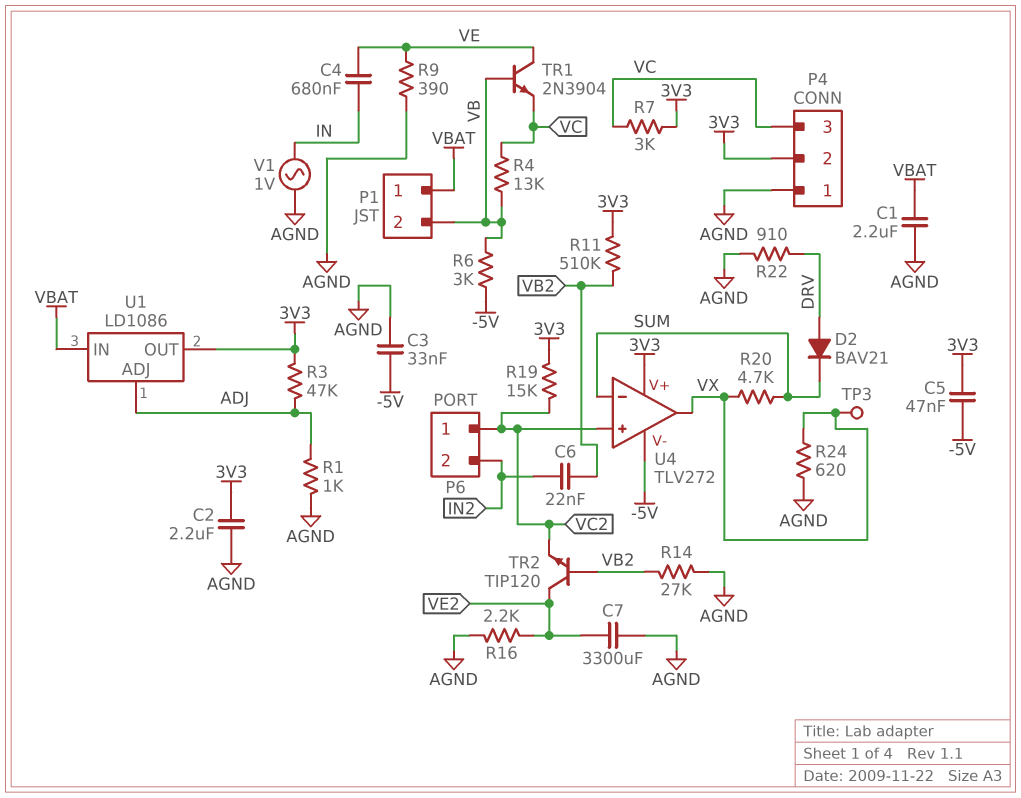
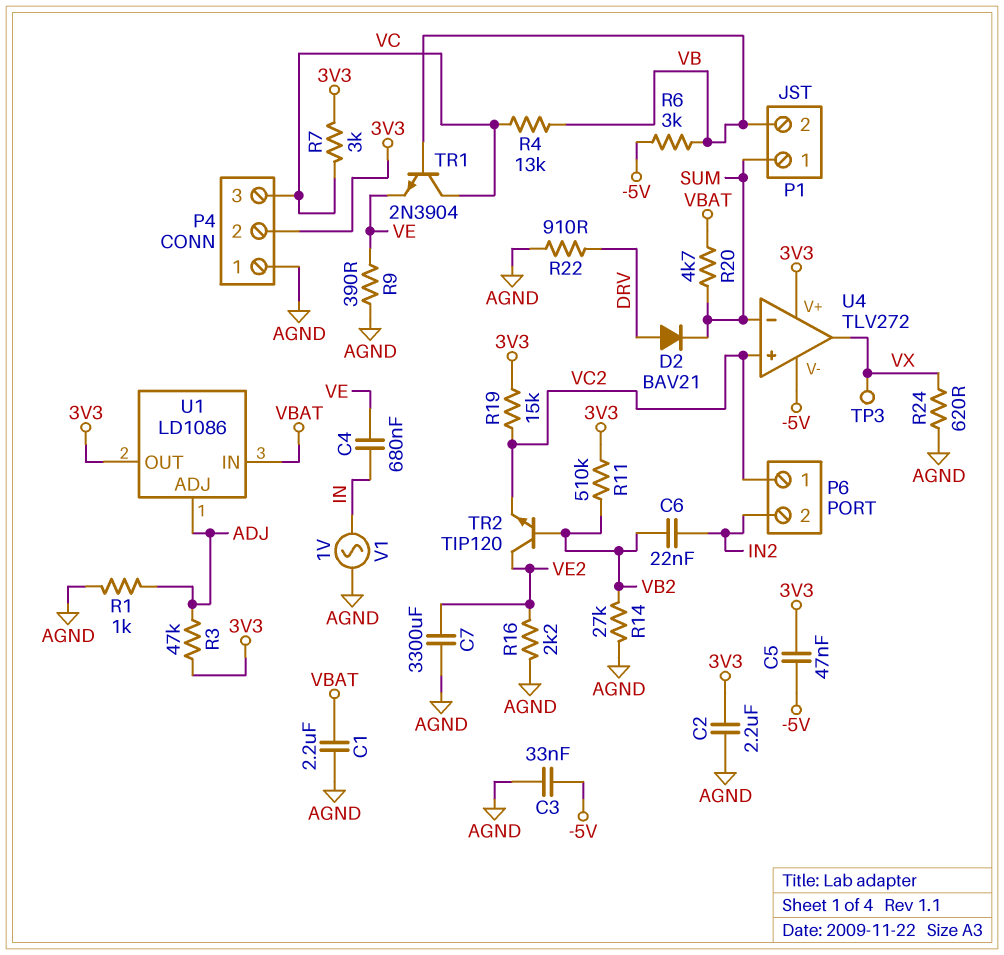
P1 pin 1: VBAT -> SUM
R20: 4.7k (SUM, VX) -> 4.7k (SUM, VBAT)
TR1: NPN 2N3904 (B VB, C VE, E VC) -> NPN 2N3904 (B VB, C VC, E VE)

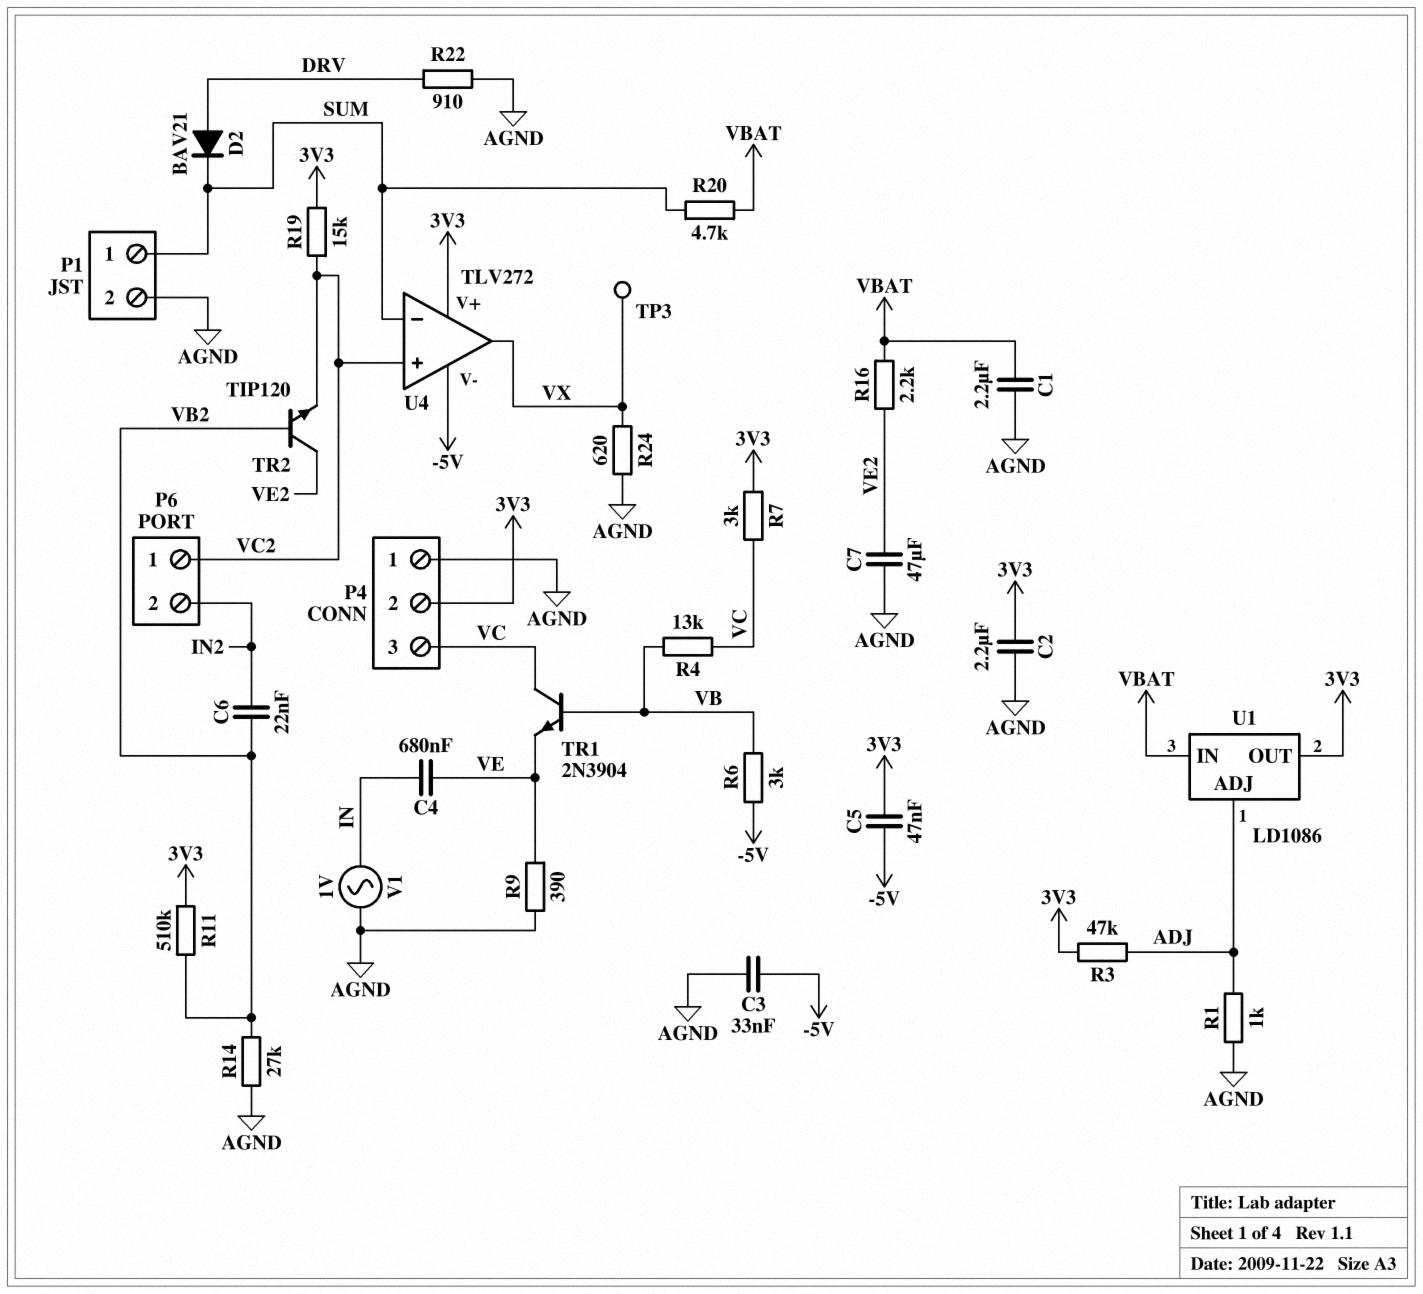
C7: 3300uF (AGND, VE2) -> 47uF (AGND, VE2)
P1 pin 2: VB -> AGND
R16: 2.2k (AGND, VE2) -> 2.2k (VBAT, VE2)

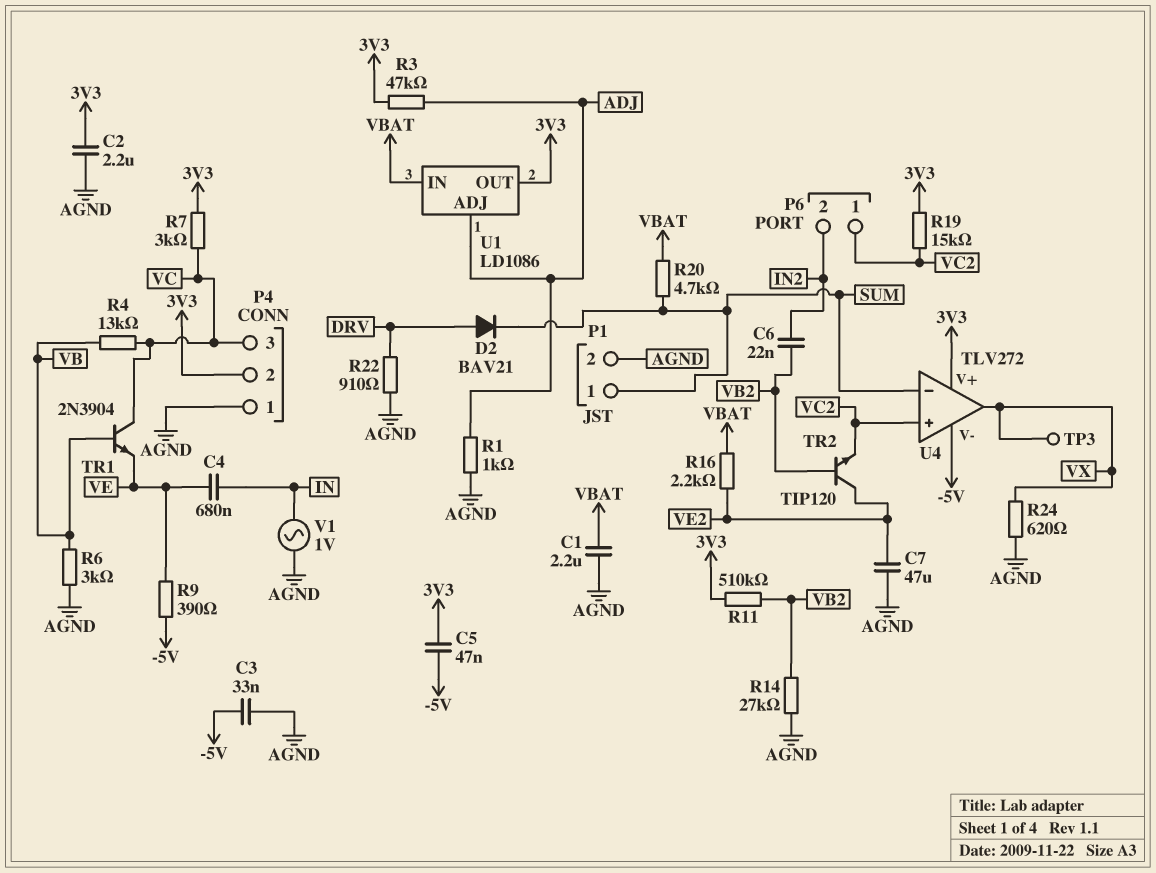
R6: 3k (-5V, VB) -> 3k (AGND, VB)
R9: 390 (AGND, VE) -> 390 (-5V, VE)

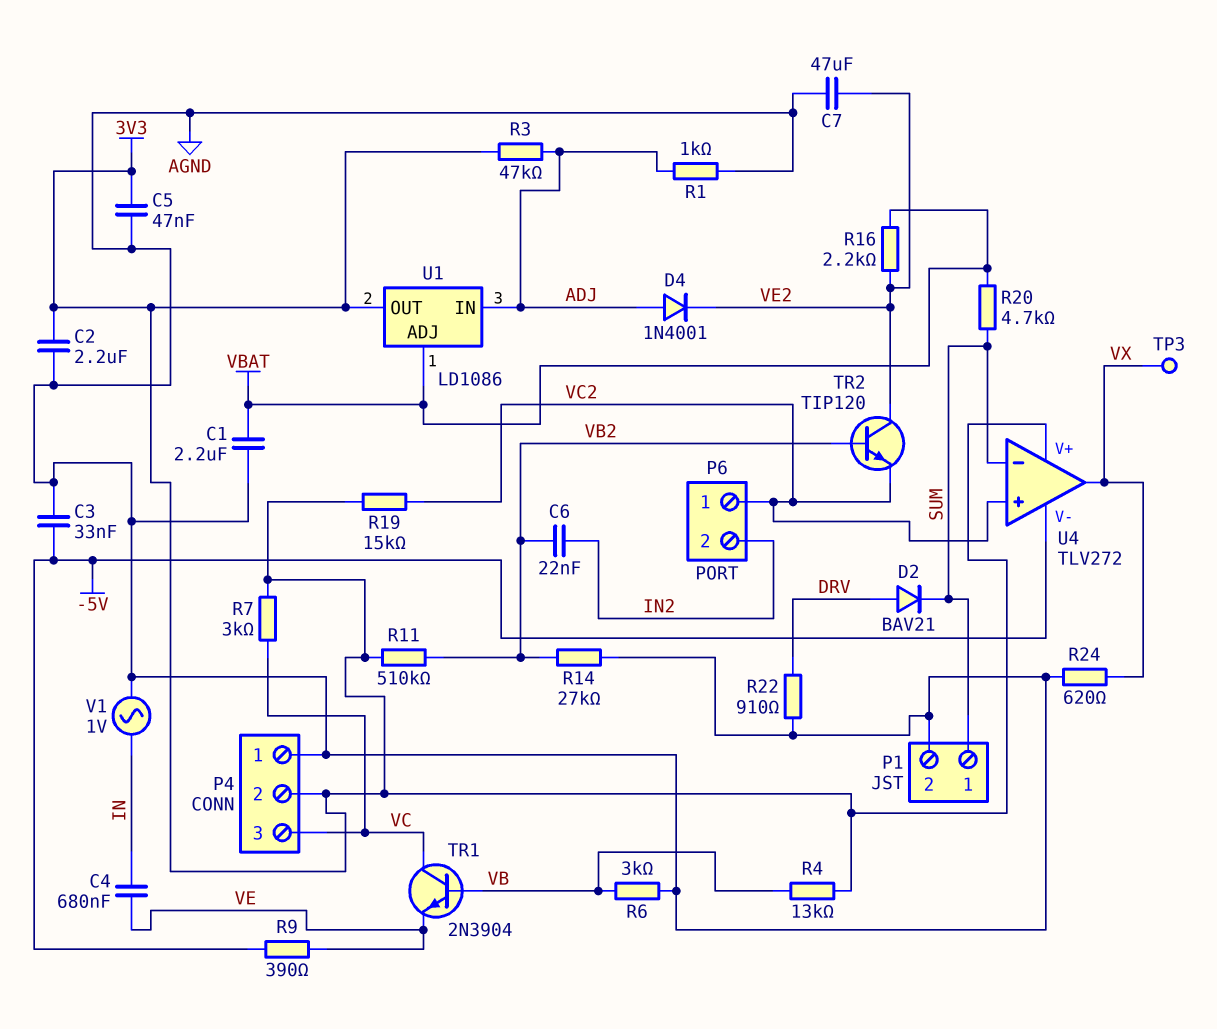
C5: 47nF (-5V, 3V3) -> 47nF (3V3, AGND)
D4: none -> diode 1N4001 (A ADJ, K VE2)
R4: 13k (VB, VC) -> 13k (3V3, VB)
U1 pin ADJ: ADJ -> VBAT
U1 pin IN: VBAT -> ADJ

